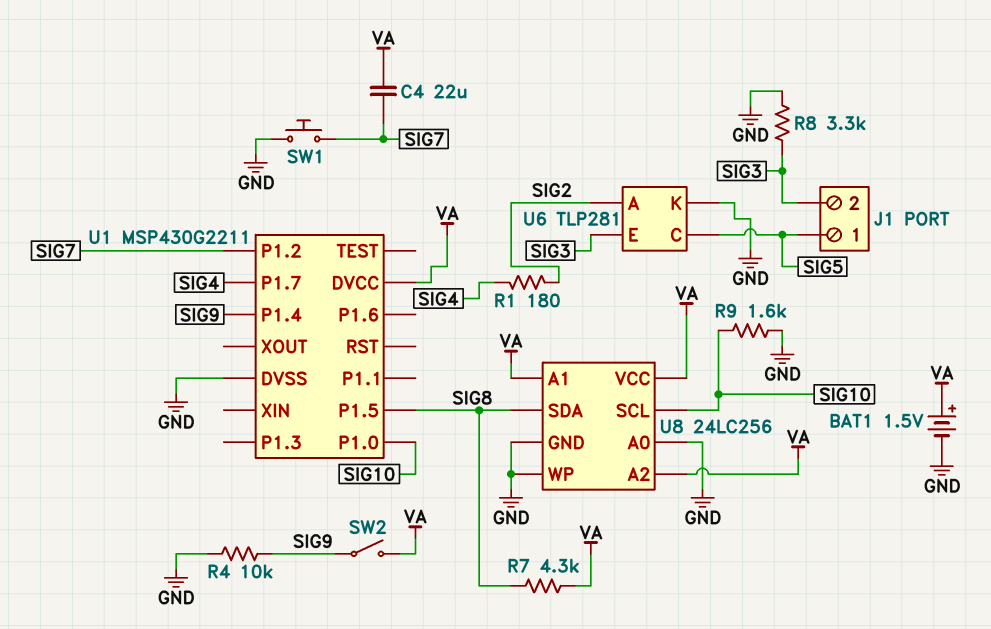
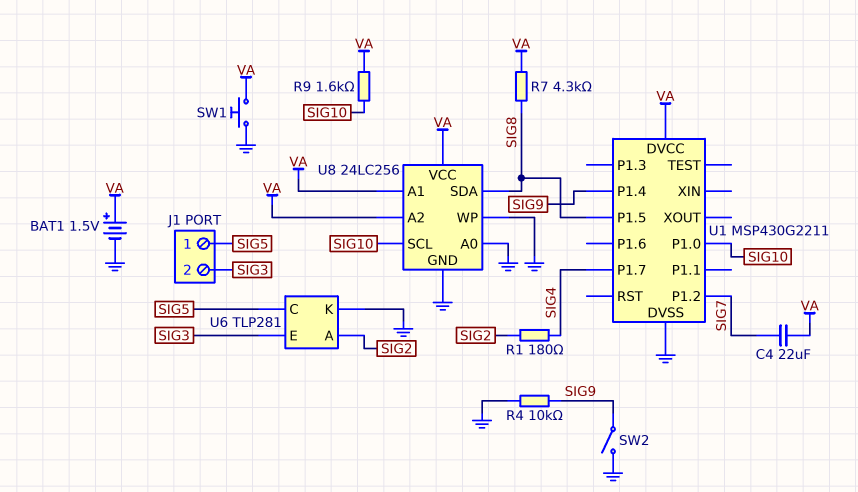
R8: 3.3k (GND, SIG3) -> none
R9: 1.6k (GND, SIG10) -> 1.6k (SIG10, VA)
SW1: button (GND, SIG7) -> button (GND, VA)
SW2: switch (SIG9, VA) -> switch (GND, SIG9)

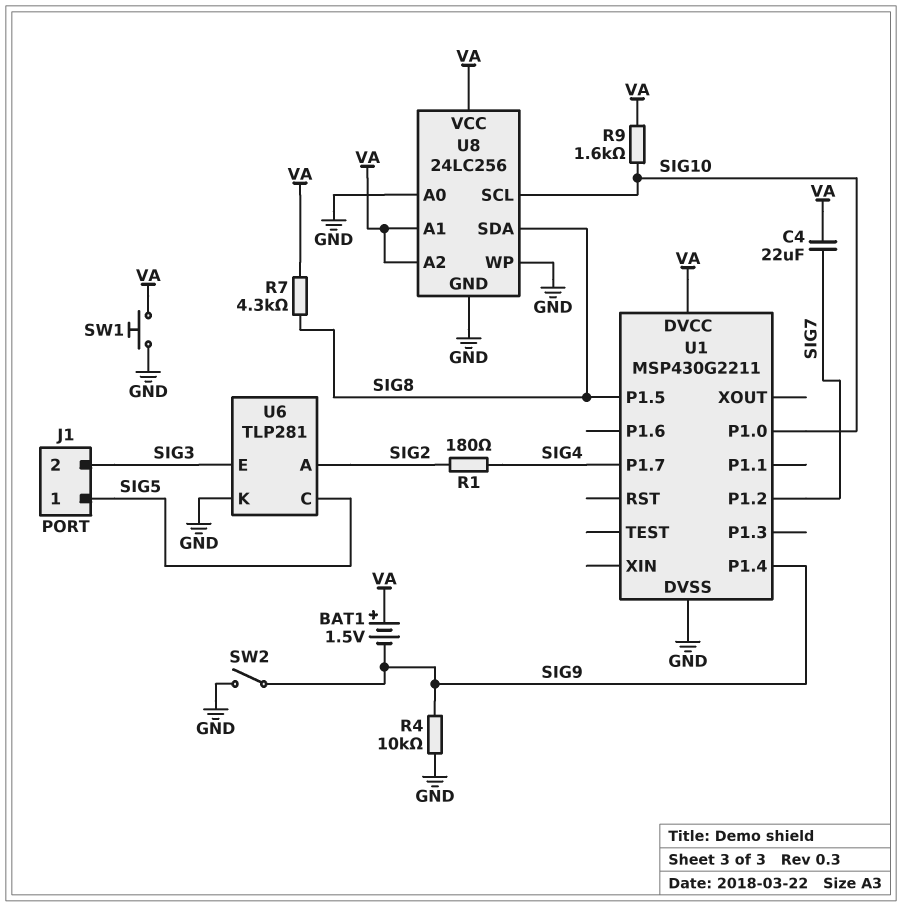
BAT1: 1.5V (plus VA, minus GND) -> 1.5V (plus VA, minus SIG9)

